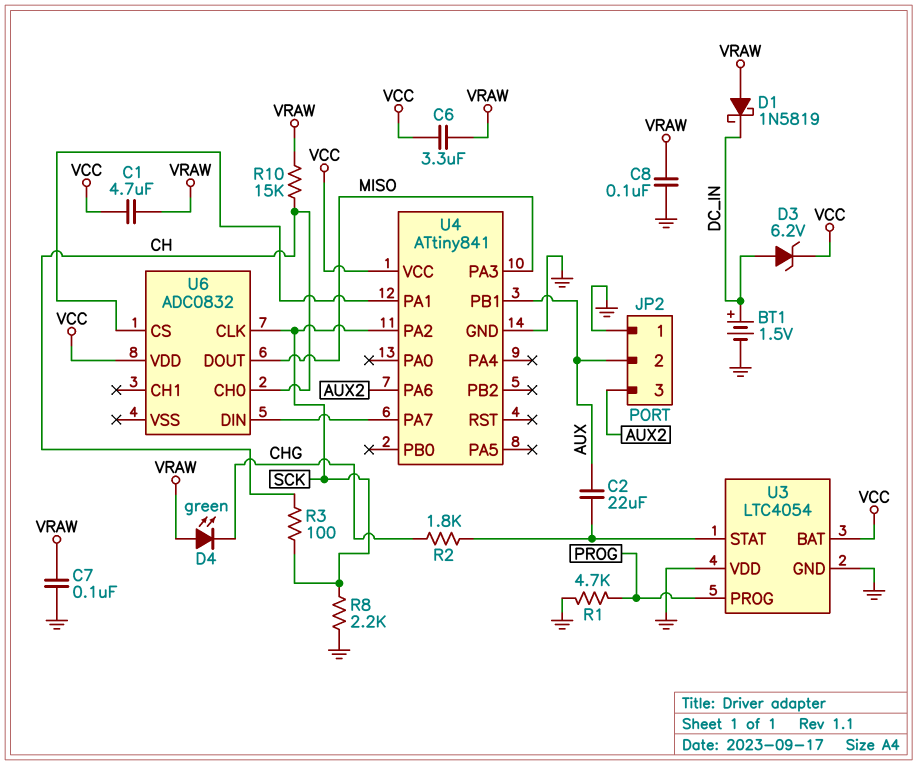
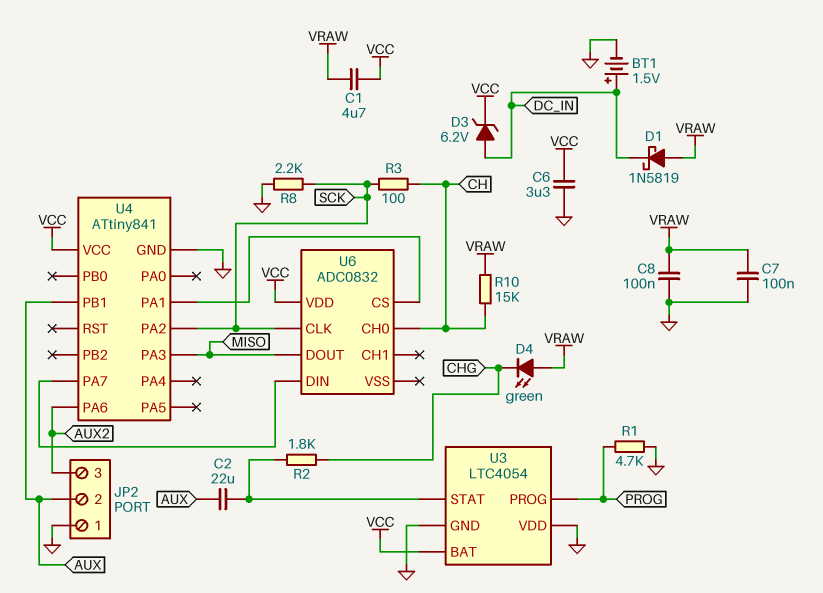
C6: 3.3uF (VCC, VRAW) -> 3.3uF (GND, VCC)

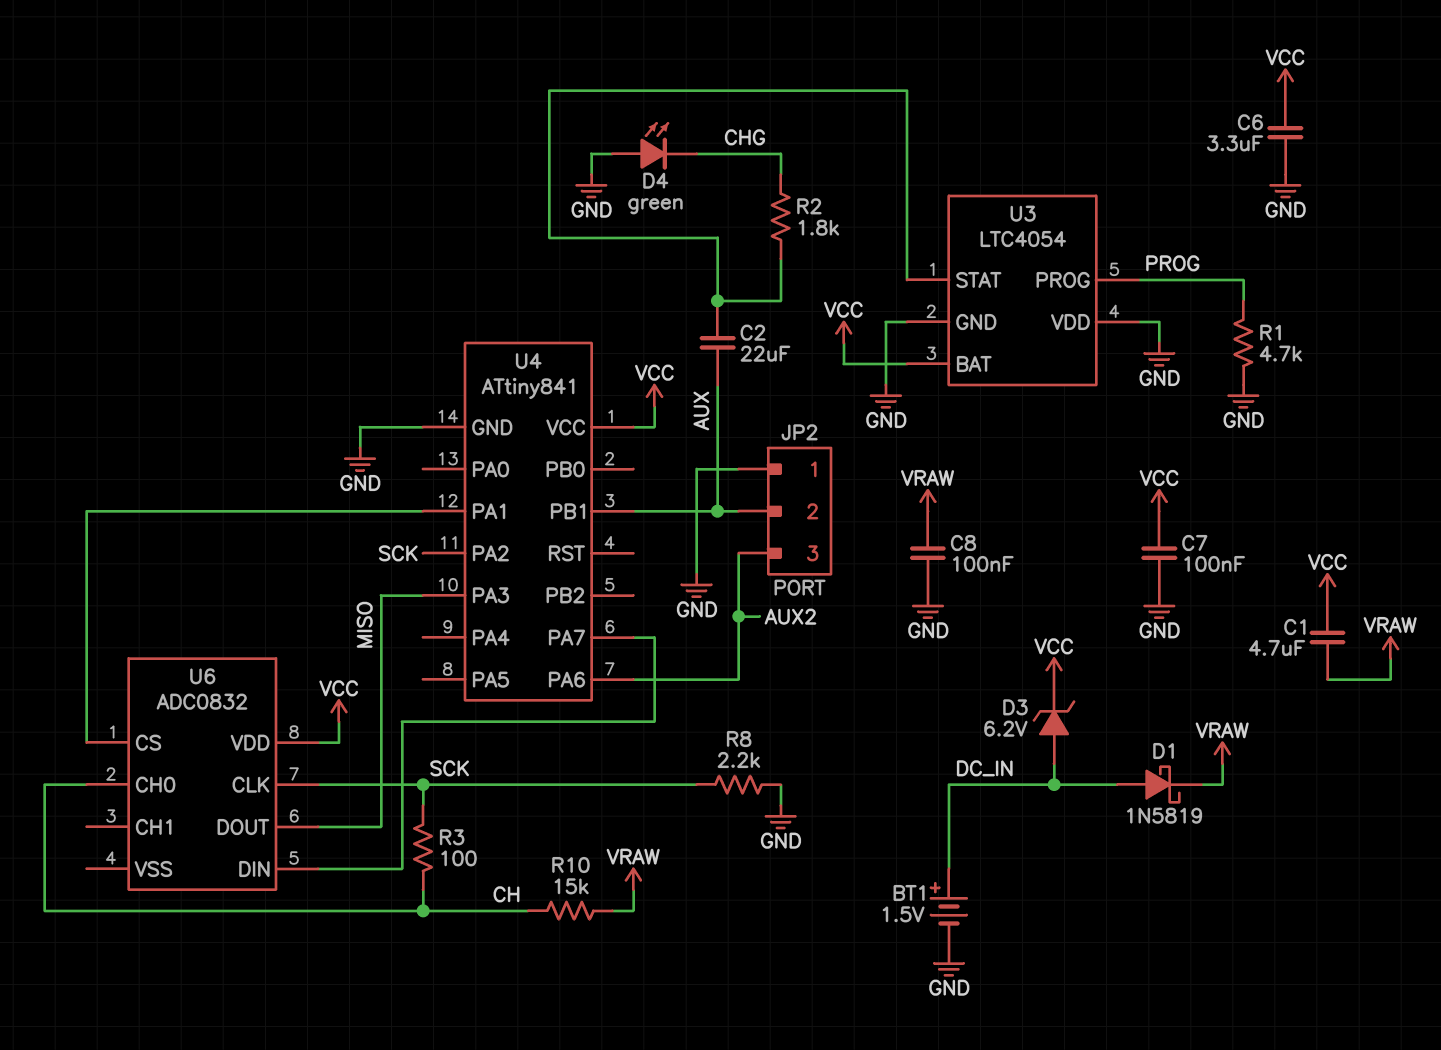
C7: 100nF (GND, VRAW) -> 100nF (GND, VCC)
D1: schottky 1N5819 (A VRAW, K DC_IN) -> schottky 1N5819 (A DC_IN, K VRAW)
D4: LED green (A VRAW, K CHG) -> LED green (A GND, K CHG)

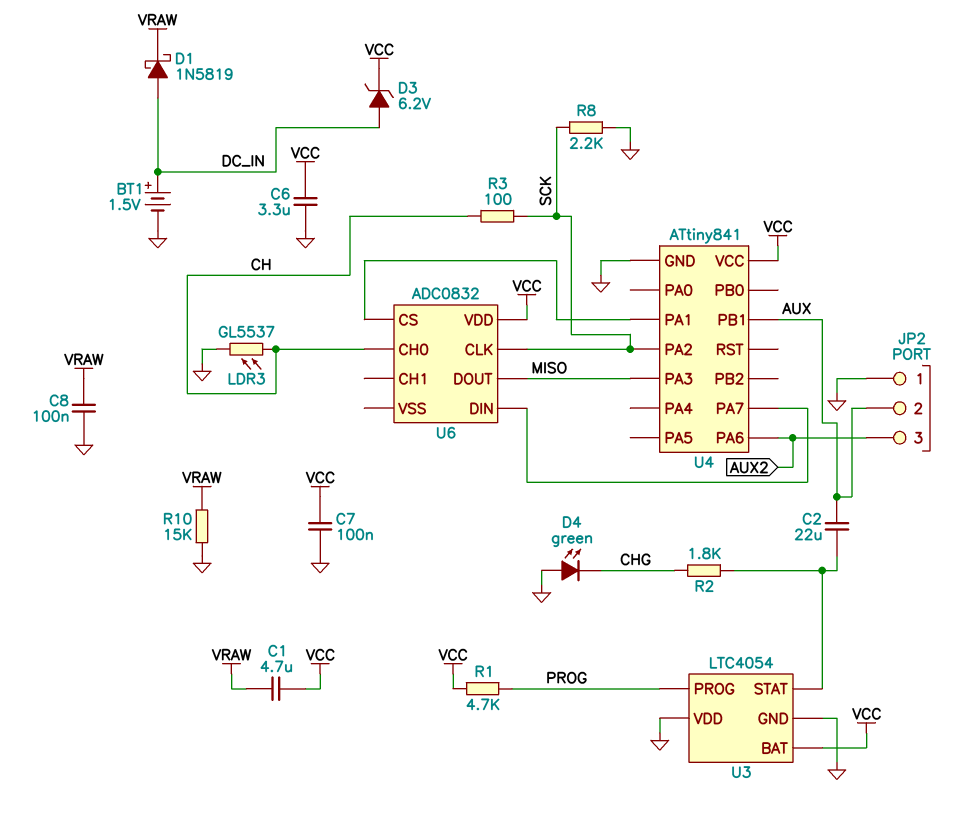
LDR3: none -> GL5537 (CH, GND)
R1: 4.7k (GND, PROG) -> 4.7k (PROG, VCC)
R10: 15k (CH, VRAW) -> 15k (GND, VRAW)

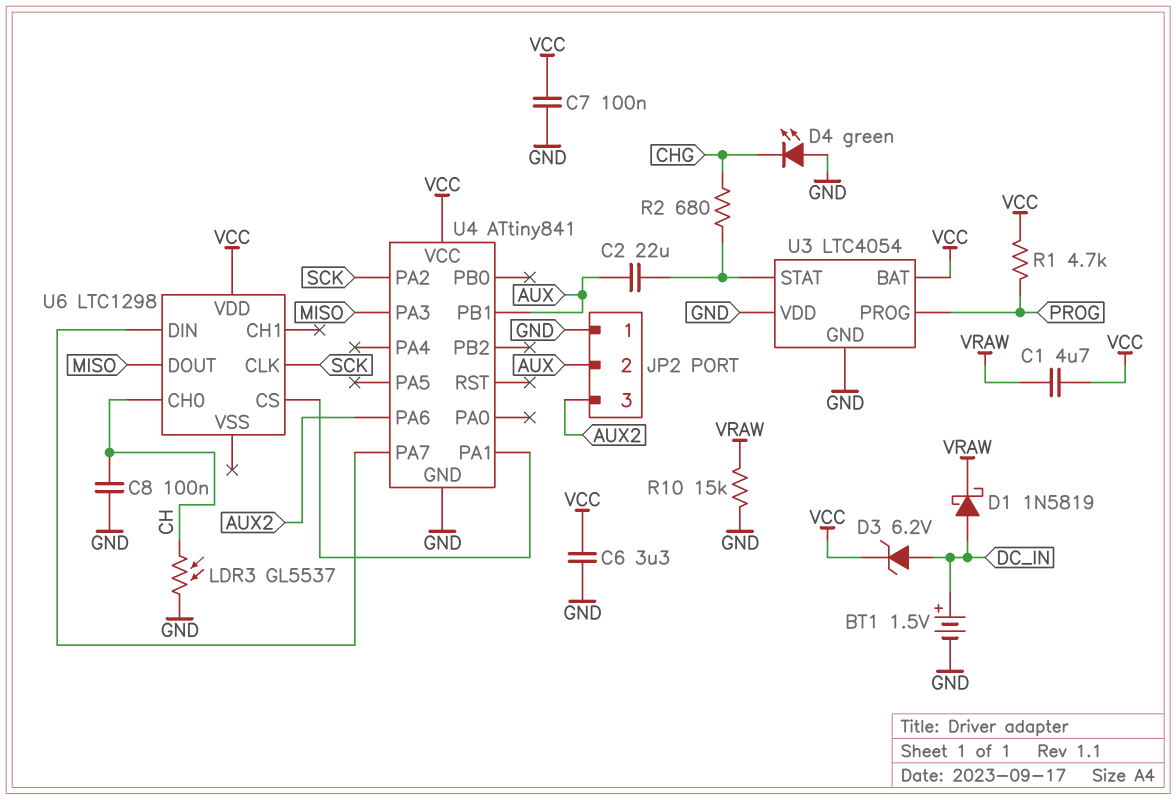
C8: 100nF (GND, VRAW) -> 100nF (CH, GND)
R2: 1.8k (CHG, U3/STAT) -> 680 (CHG, U3/STAT)
R3: 100 (CH, SCK) -> none
R8: 2.2k (GND, SCK) -> none
U6: ADC0832 -> LTC1298

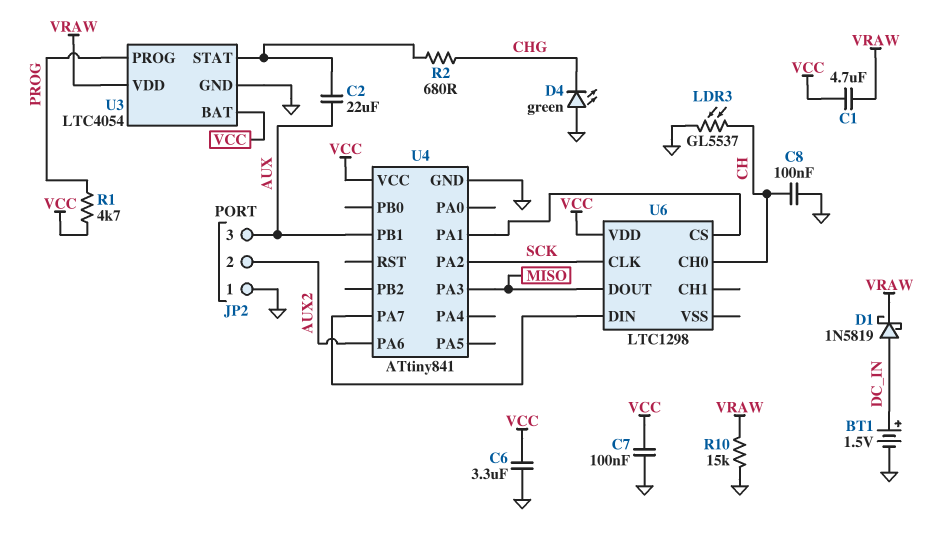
D3: zener 6.2V (A DC_IN, K VCC) -> none
JP2 pin 2: AUX -> AUX2
JP2 pin 3: AUX2 -> AUX
U3 pin VDD: GND -> VRAW

